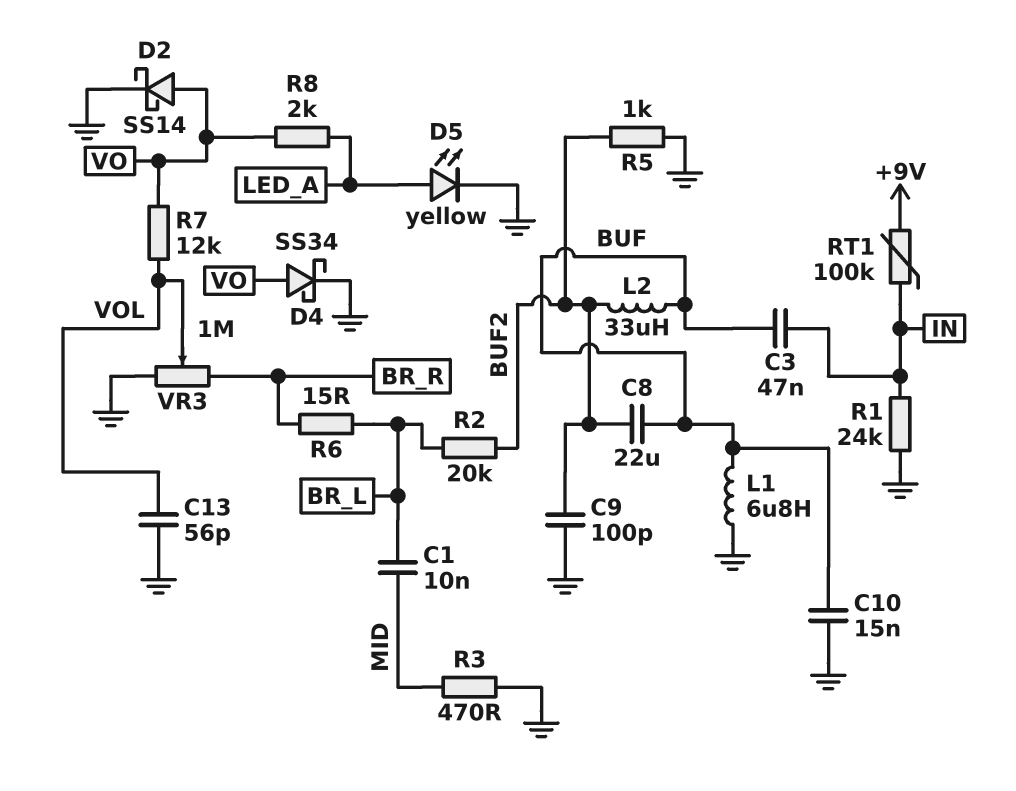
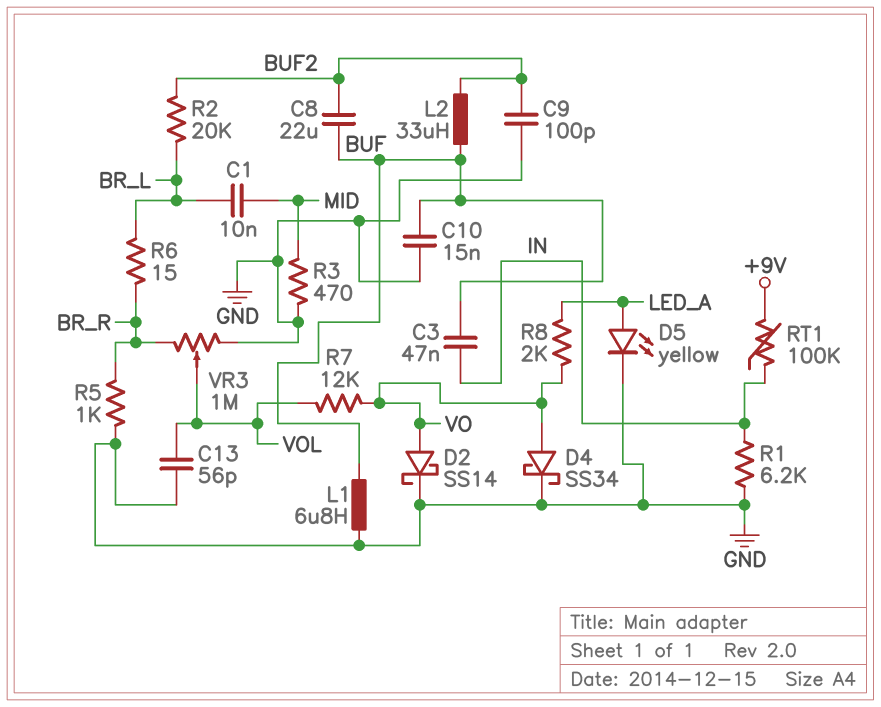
R1: 24k (GND, IN) -> 6.2k (GND, IN)
R5: 1k (BUF2, GND) -> 1k (BR_R, GND)

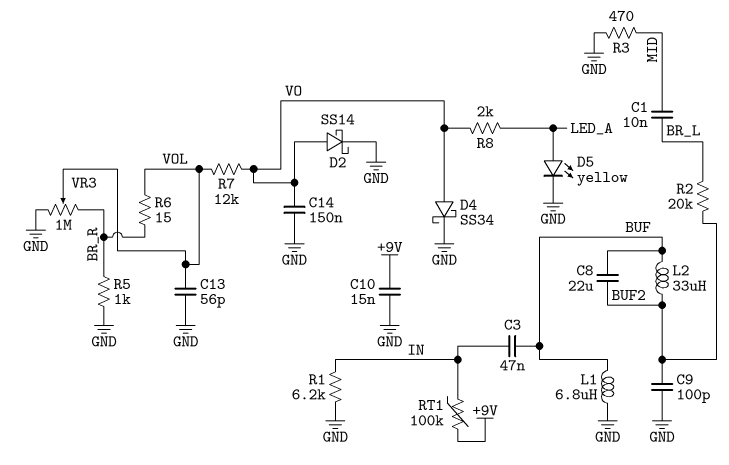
C10: 15nF (BUF, GND) -> 15nF (+9V, GND)
C14: none -> 150nF (GND, VO)
R6: 15 (BR_L, BR_R) -> 15 (BR_R, VOL)

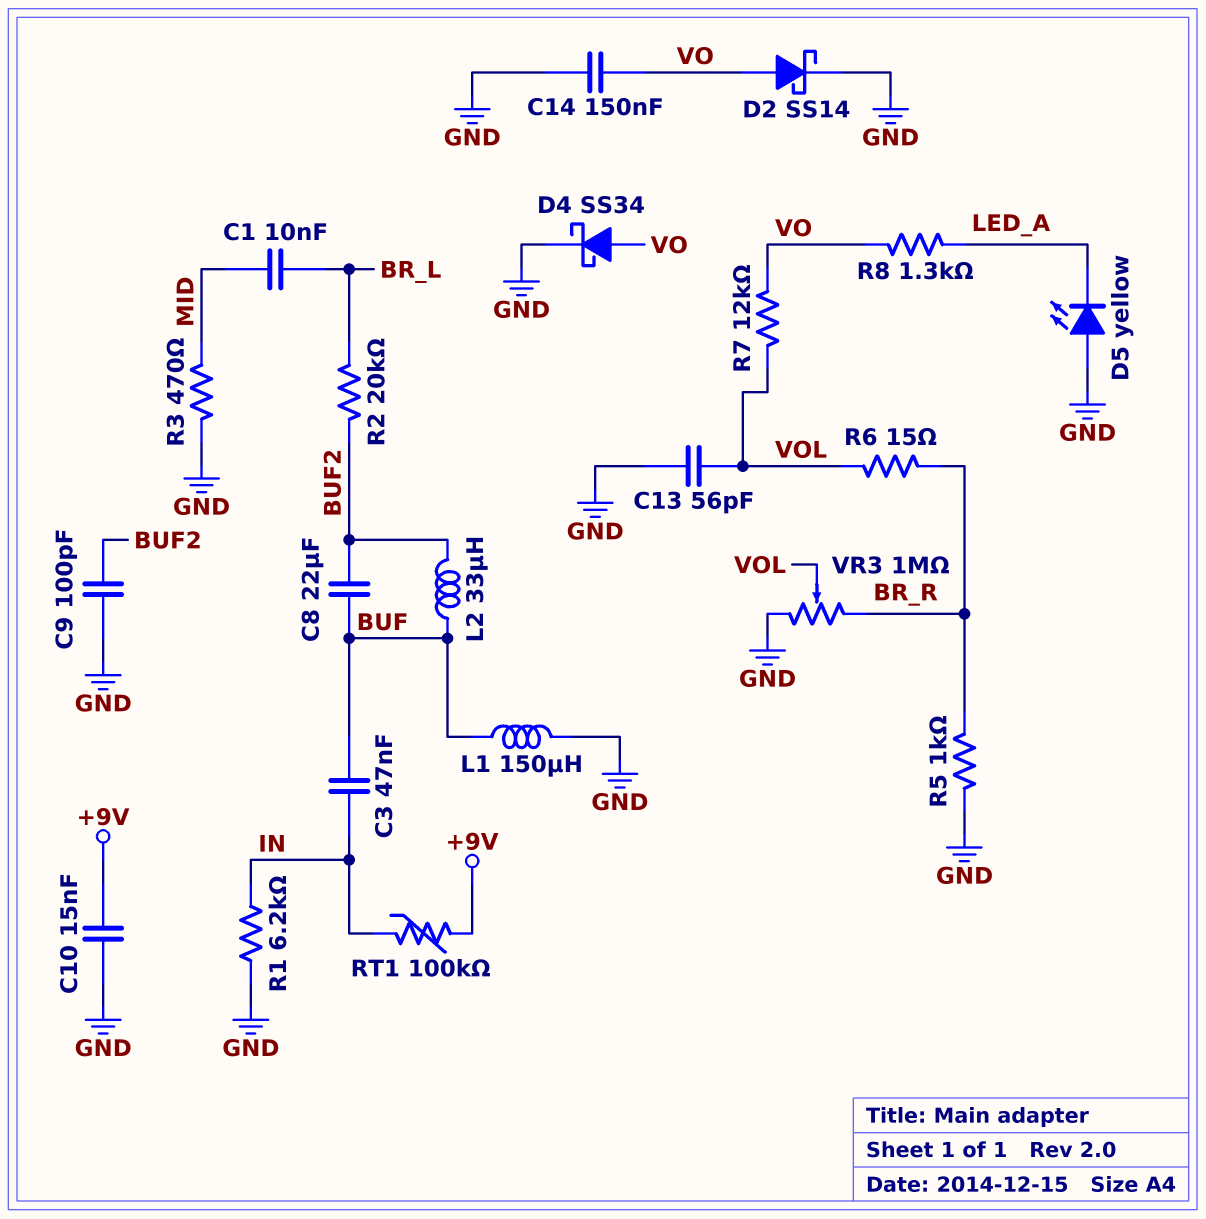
D5: LED yellow (A LED_A, K GND) -> LED yellow (A GND, K LED_A)
L1: 6.8uH (BUF, GND) -> 150uH (BUF, GND)
R8: 2k (LED_A, VO) -> 1.3k (LED_A, VO)

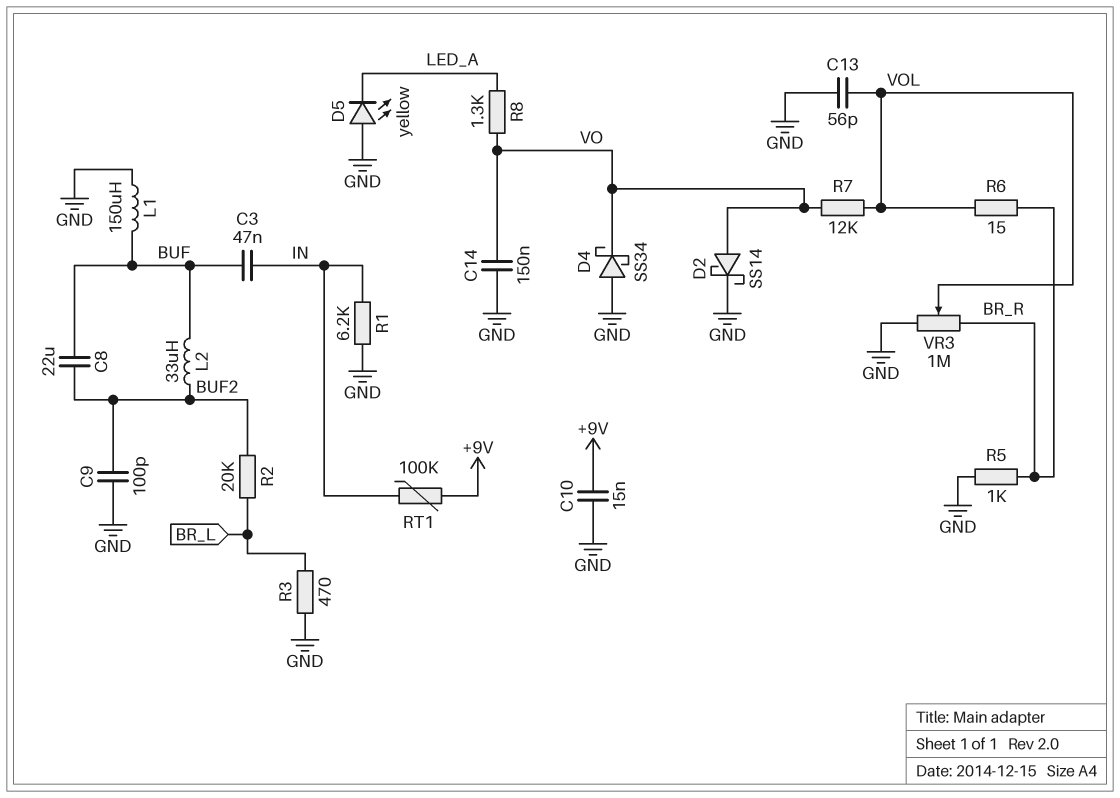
C1: 10nF (BR_L, MID) -> none
D4: schottky SS34 (A VO, K GND) -> schottky SS34 (A GND, K VO)
R3: 470 (GND, MID) -> 470 (BR_L, GND)

